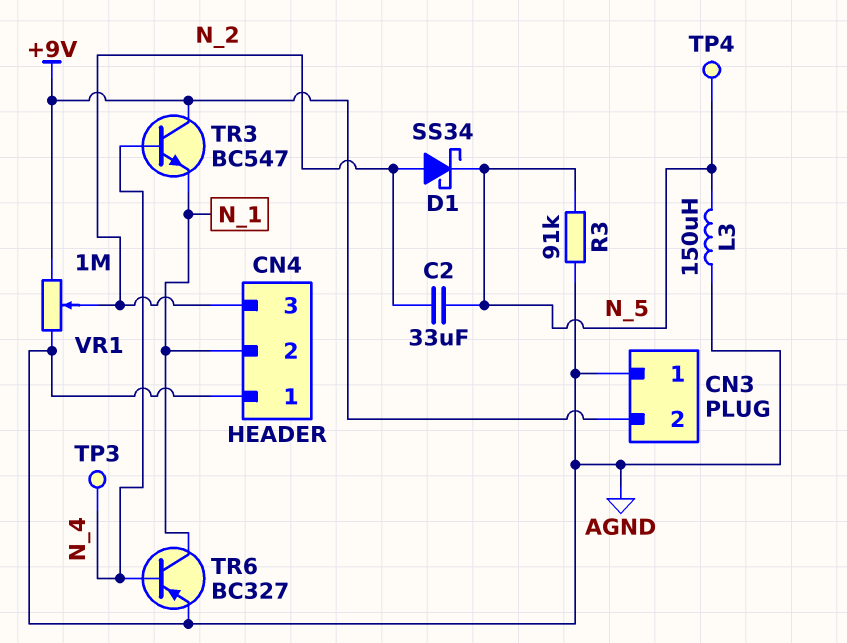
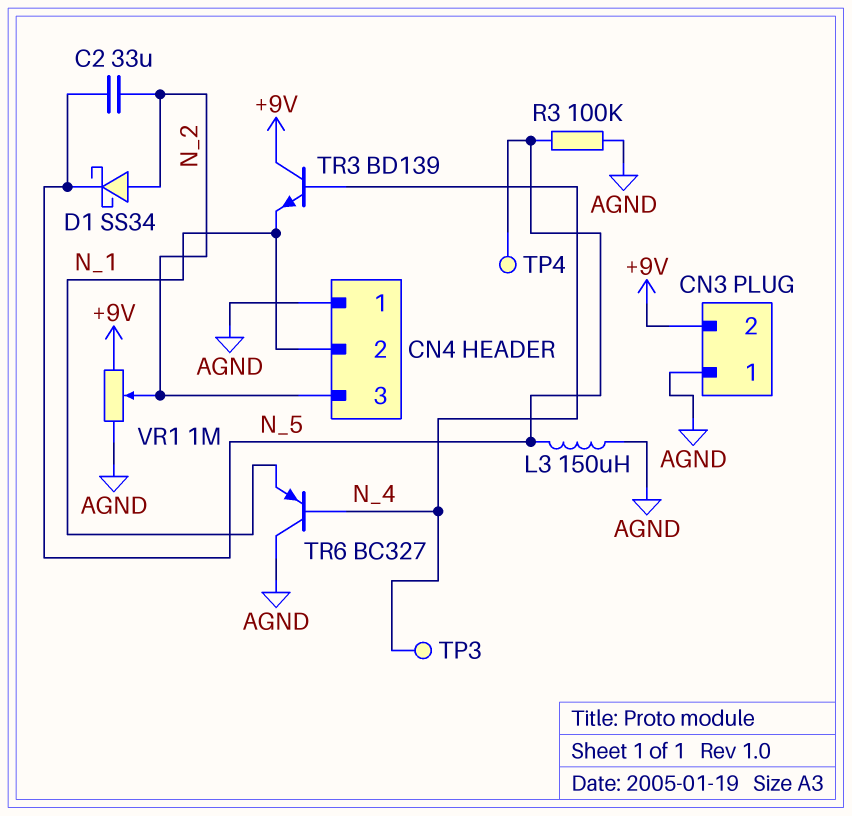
R3: 91k (AGND, N_5) -> 100k (AGND, N_5)
TR3: NPN BC547 (B N_4, C +9V, E N_1) -> NPN BD139 (B N_4, C +9V, E N_1)
TR6: PNP BC327 (B N_4, C N_1, E AGND) -> PNP BC327 (B N_4, C AGND, E N_1)

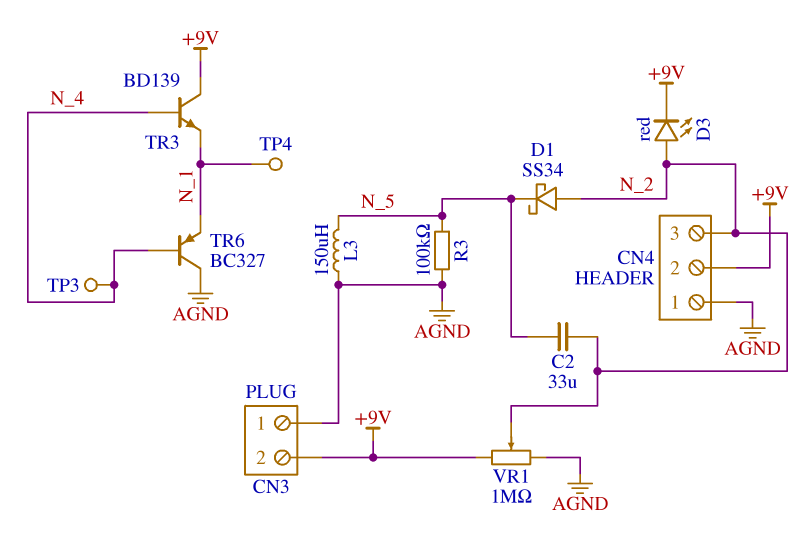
CN4 pin 2: N_1 -> +9V
D3: none -> LED red (A N_2, K +9V)
TP4: test point (N_5) -> test point (N_1)

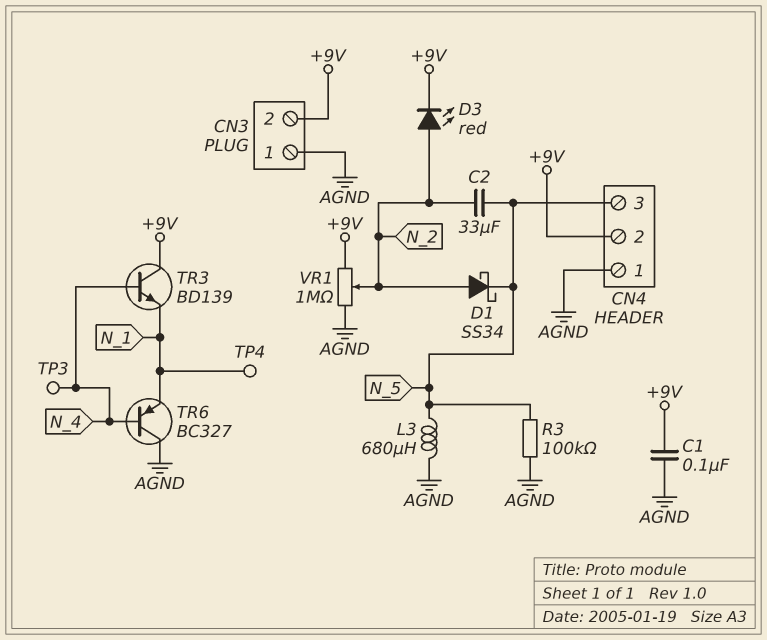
C1: none -> 100nF (+9V, AGND)
CN4 pin 3: N_2 -> N_5
L3: 150uH (AGND, N_5) -> 680uH (AGND, N_5)

